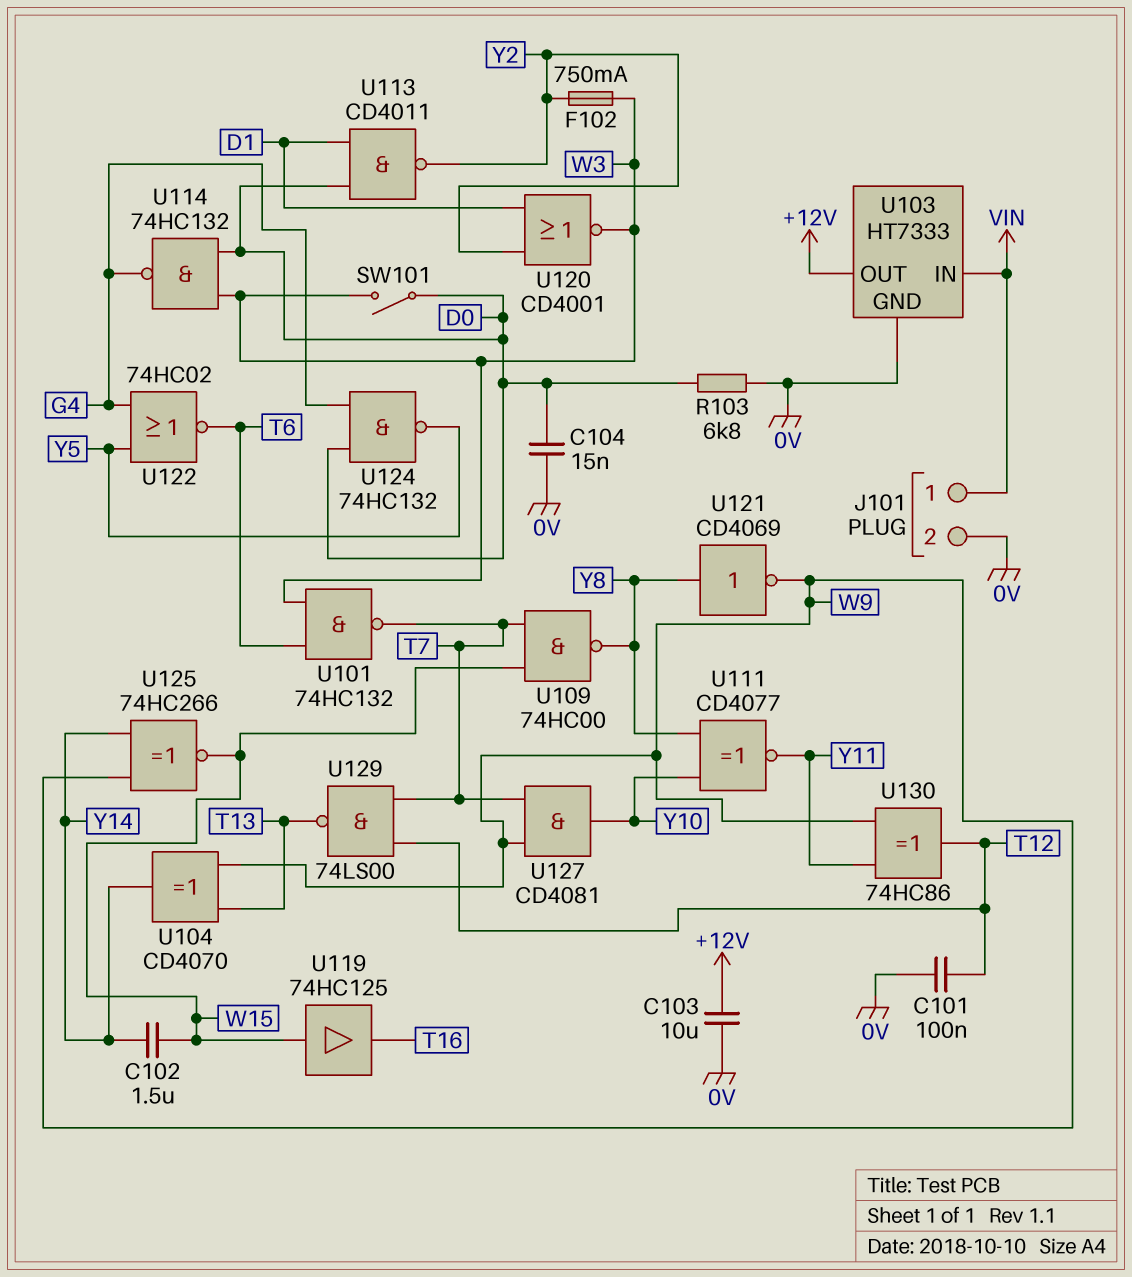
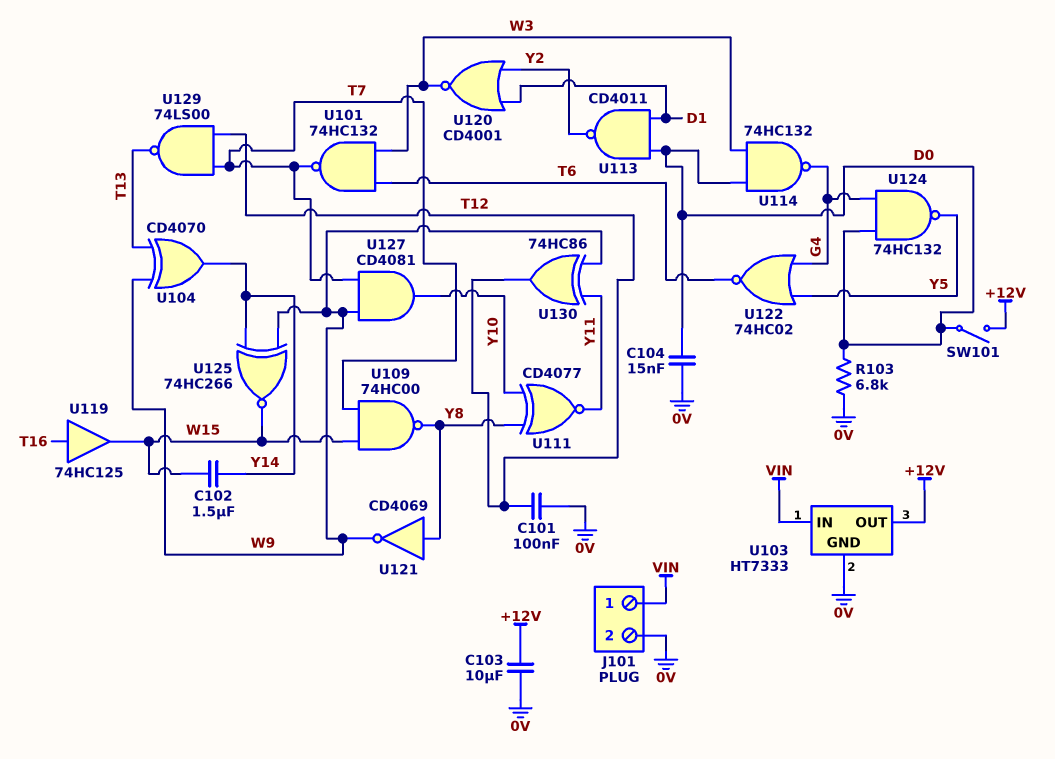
F102: 750mA (W3, Y2) -> none
SW101: switch (D0, W3) -> switch (+12V, D0)
U119: buffer 74HC125 (in W15, out T16) -> buffer 74HC125 (in T16, out W15)

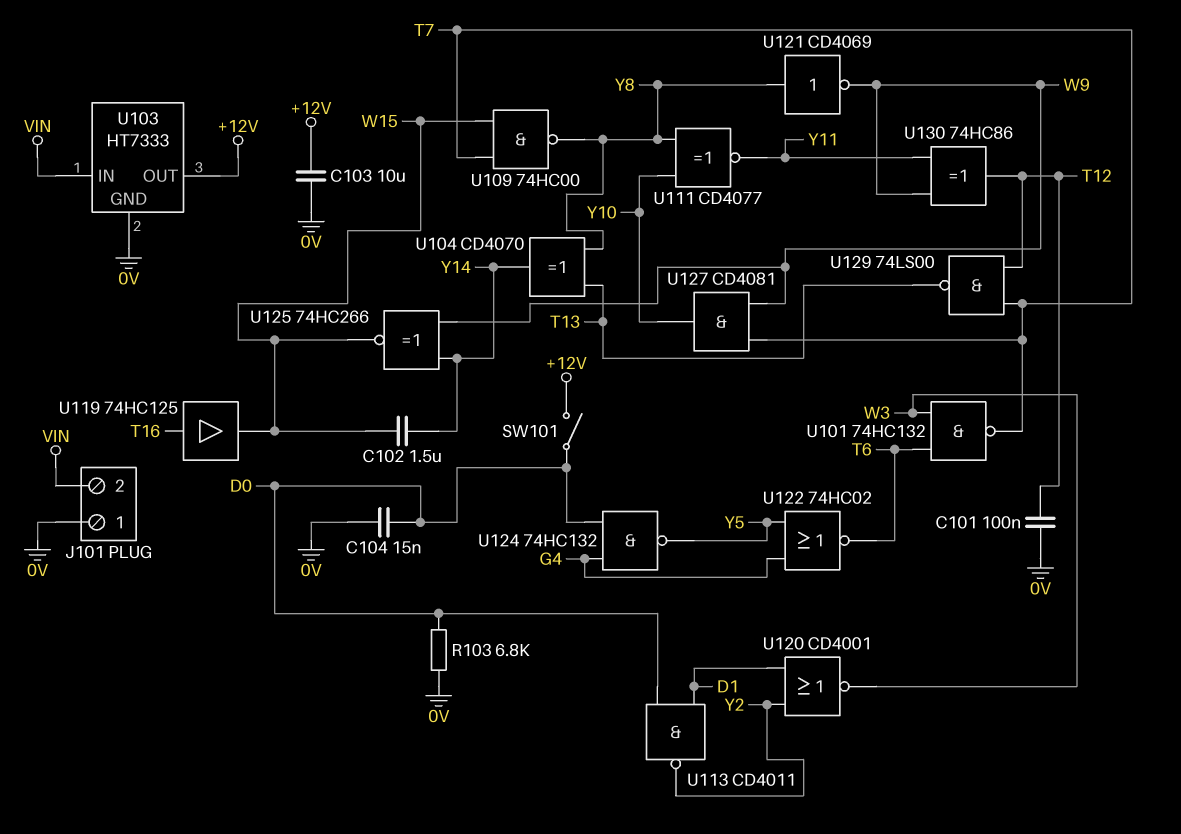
J101 pin 1: VIN -> 0V
J101 pin 2: 0V -> VIN
U104: XOR CD4070 (in T13, in W9, out Y14) -> XOR CD4070 (in T13, in Y8, out Y14)
U114: NAND 74HC132 (in D0, in W3, out G4) -> none

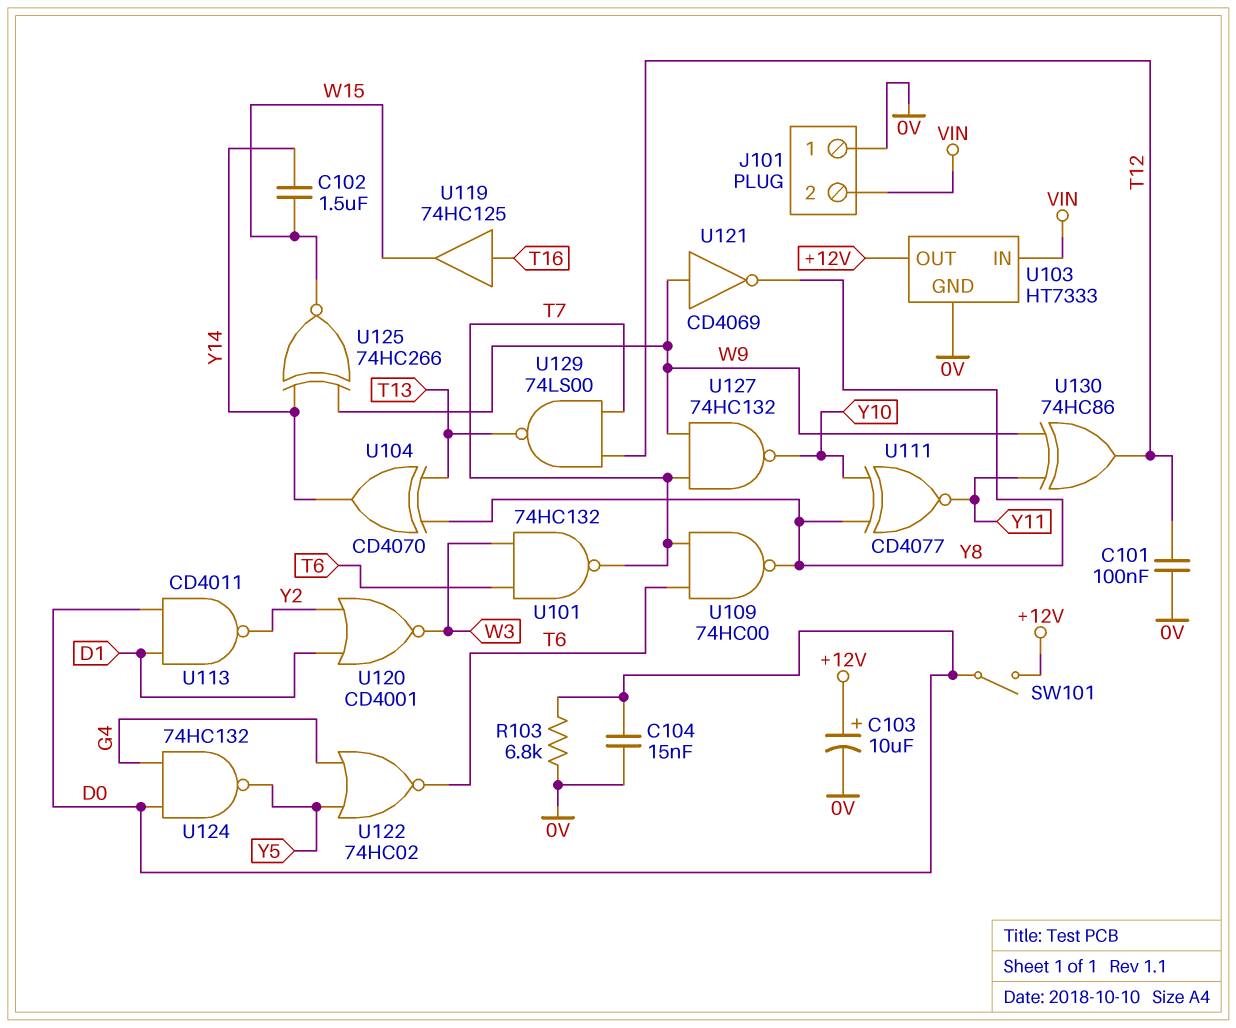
C103: 10uF (+12V, 0V) -> 10uF (plus +12V, minus 0V)
U109: NAND 74HC00 (in T7, in W15, out Y8) -> NAND 74HC00 (in T6, in T7, out Y8)
U121: NOT CD4069 (in Y8, out W9) -> NOT CD4069 (in W9, out Y8)
U127: AND CD4081 (in T7, in W9, out Y10) -> NAND 74HC132 (in T7, in W9, out Y10)

